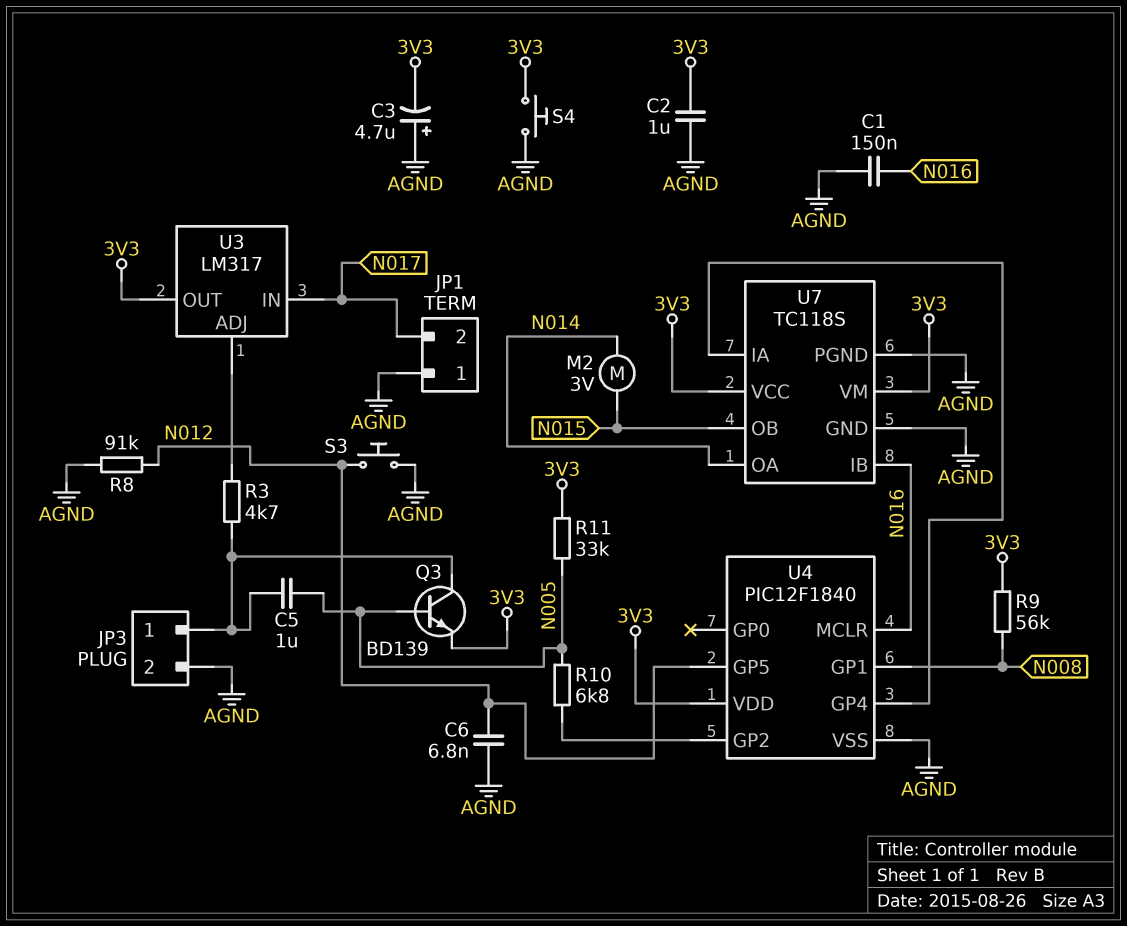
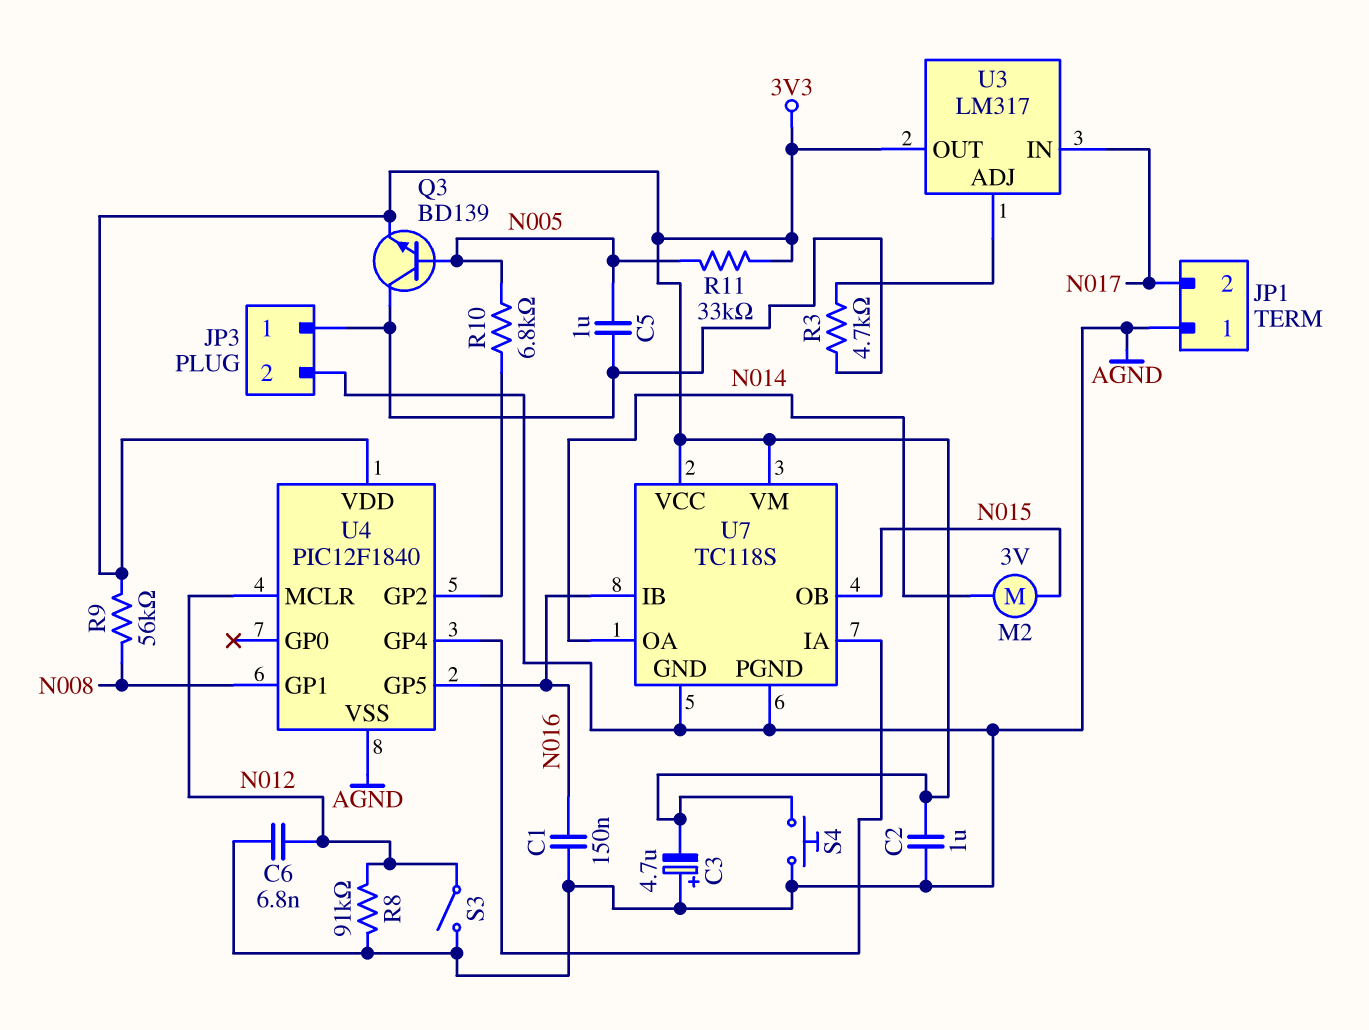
S3: button (AGND, N012) -> switch (AGND, N012)
U4 pin GP5: N012 -> N016
U4 pin MCLR: N016 -> N012

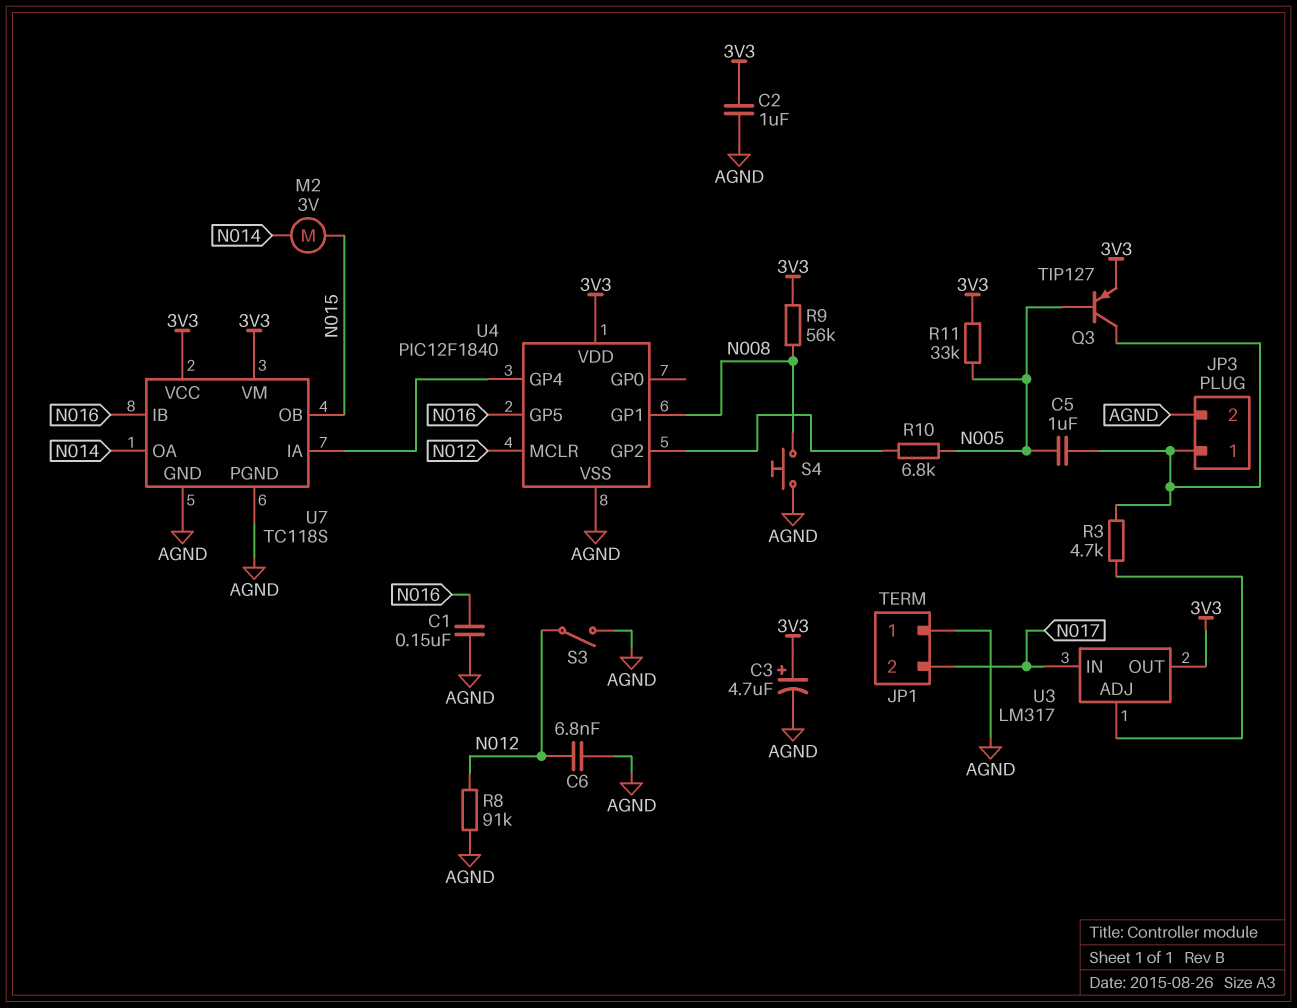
C3: 4.7uF (plus AGND, minus 3V3) -> 4.7uF (plus 3V3, minus AGND)
Q3: NPN BD139 (B N005, C JP3/1, E 3V3) -> PNP TIP127 (B N005, C JP3/1, E 3V3)
S4: button (3V3, AGND) -> button (AGND, N008)

